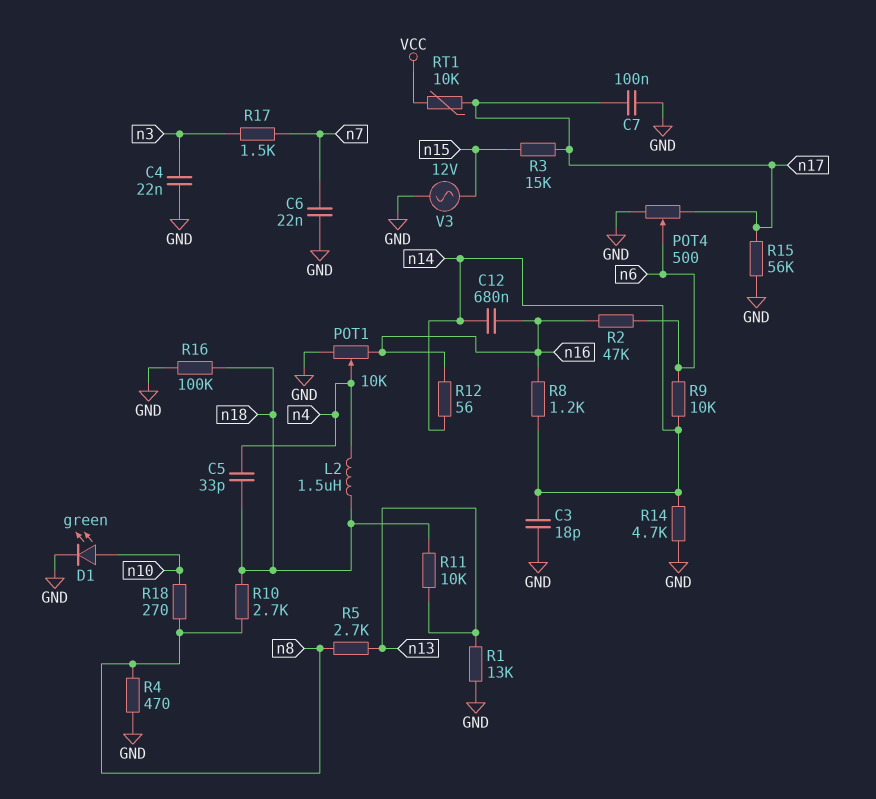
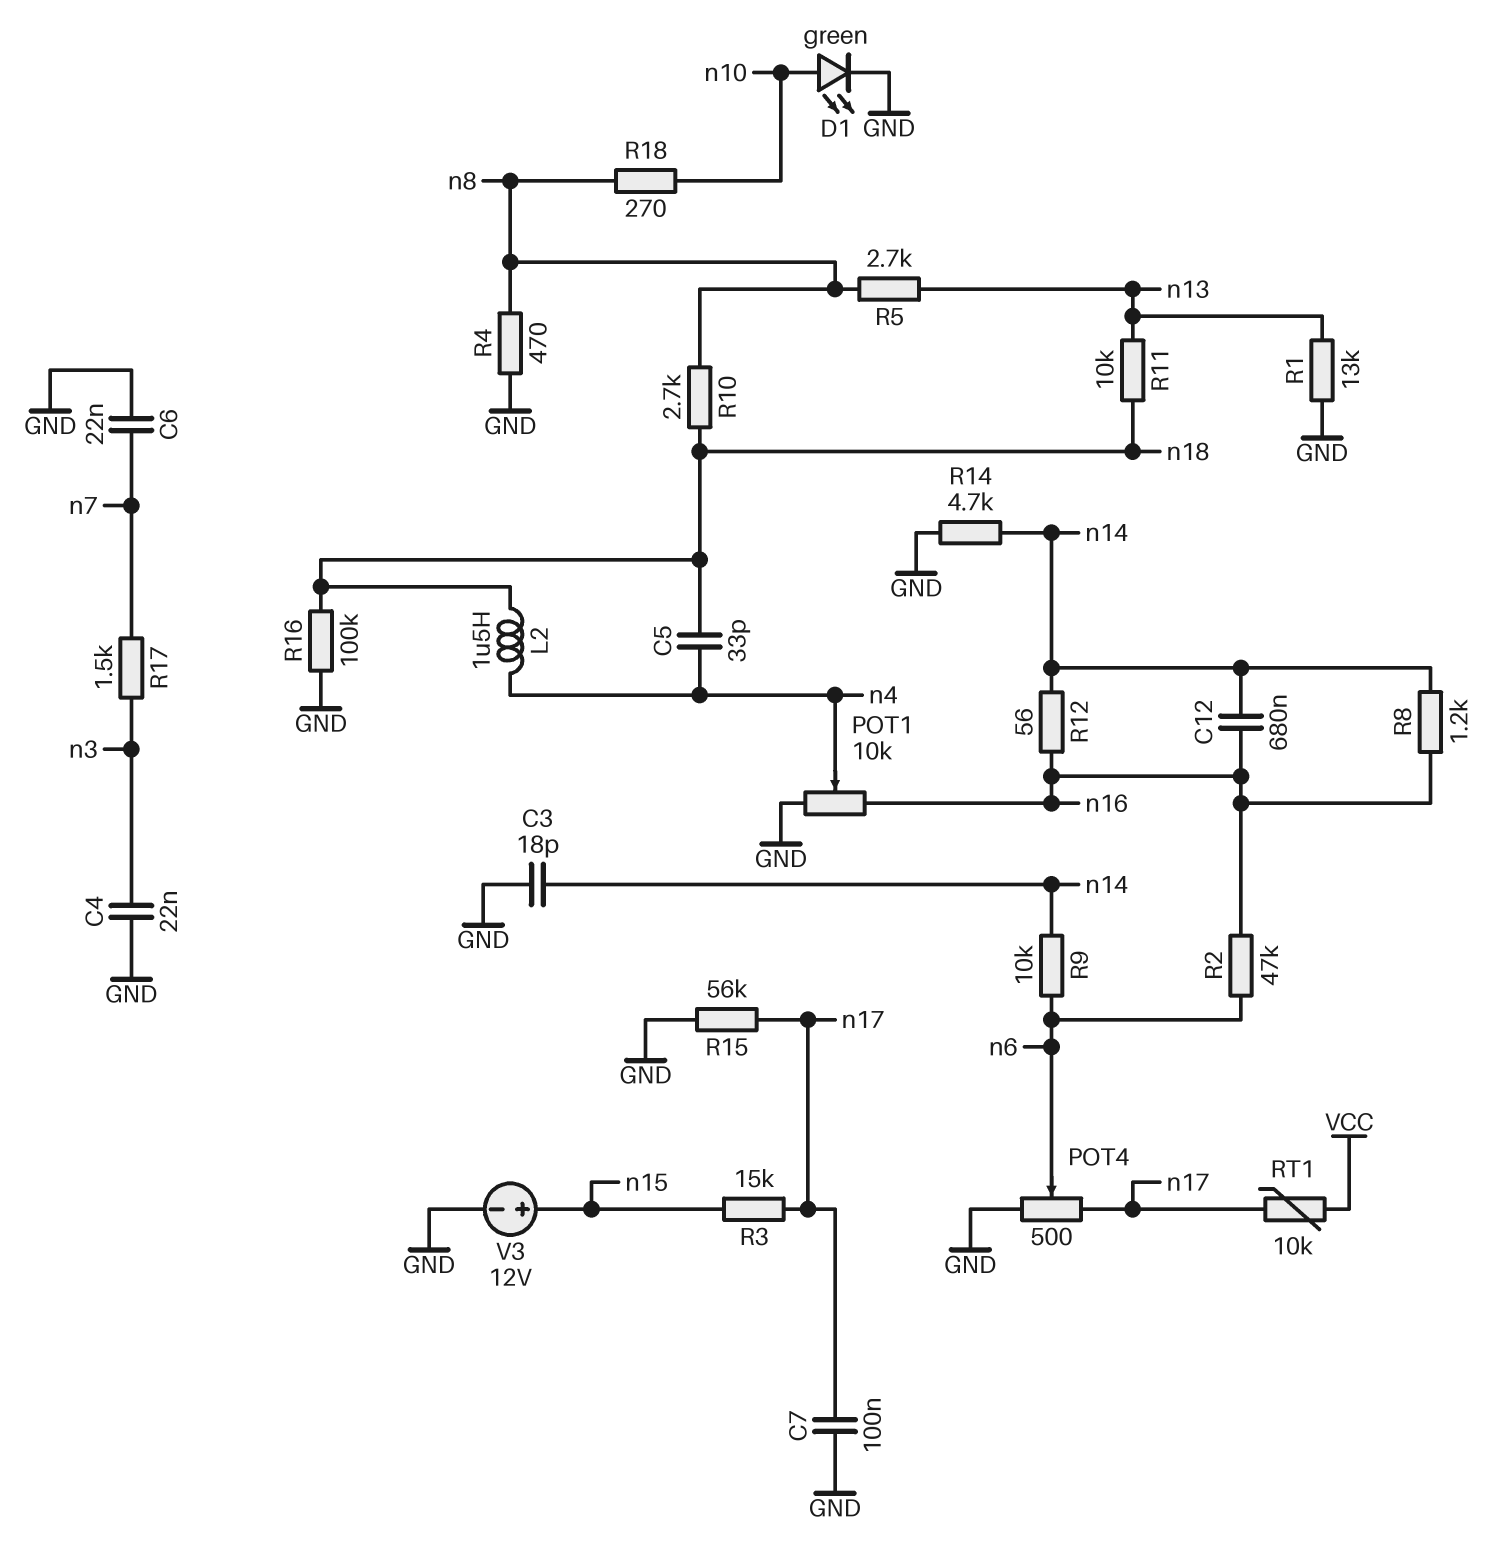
V3: AC 12V (GND, n15) -> 12V (plus n15, minus GND)

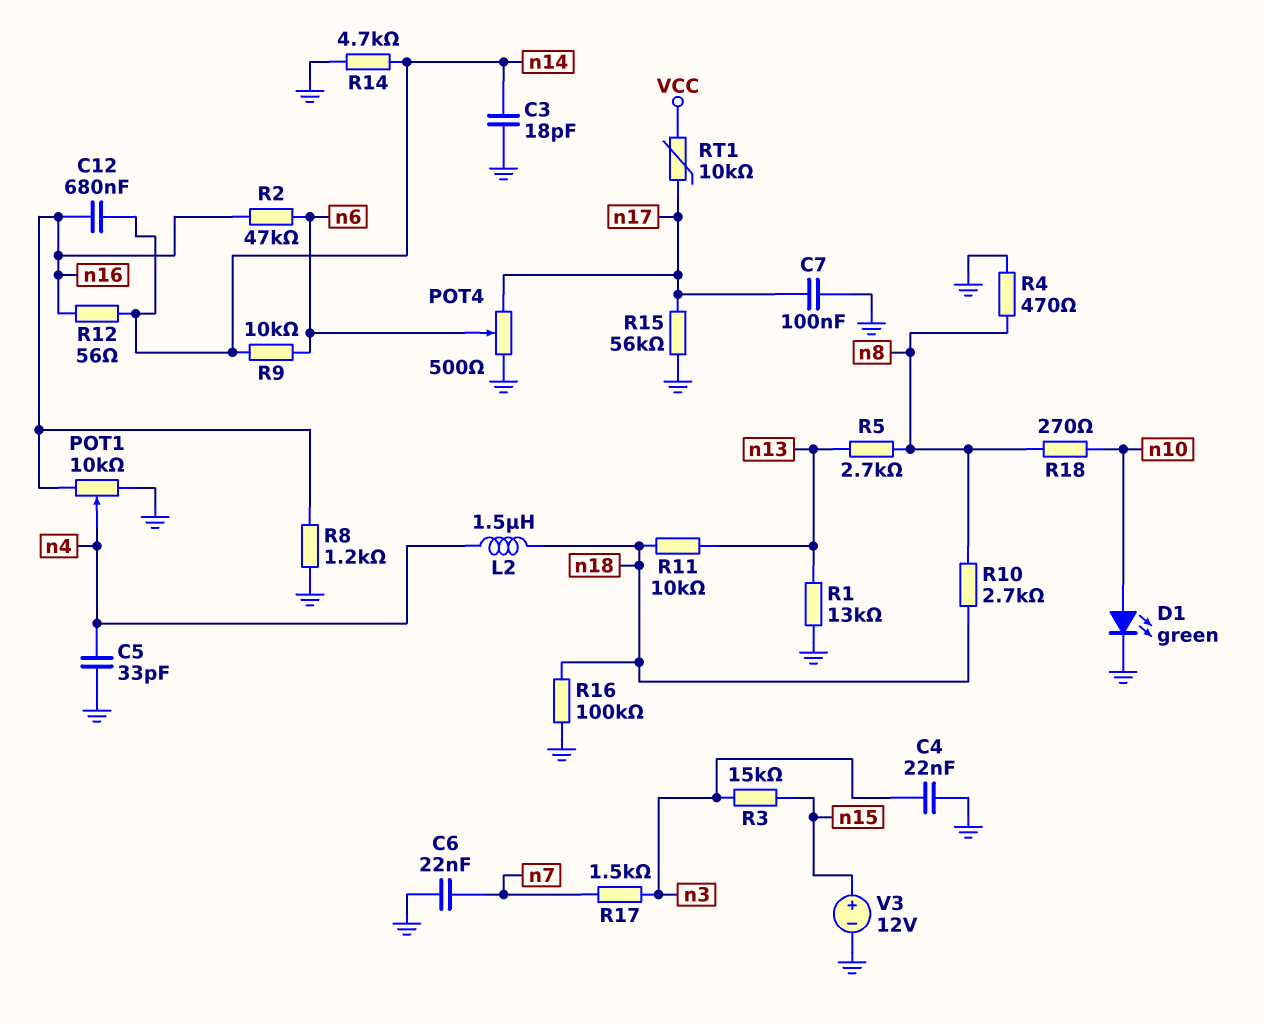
C5: 33pF (n4, n18) -> 33pF (GND, n4)
R3: 15k (n15, n17) -> 15k (n3, n15)
R8: 1.2k (n14, n16) -> 1.2k (GND, n16)

